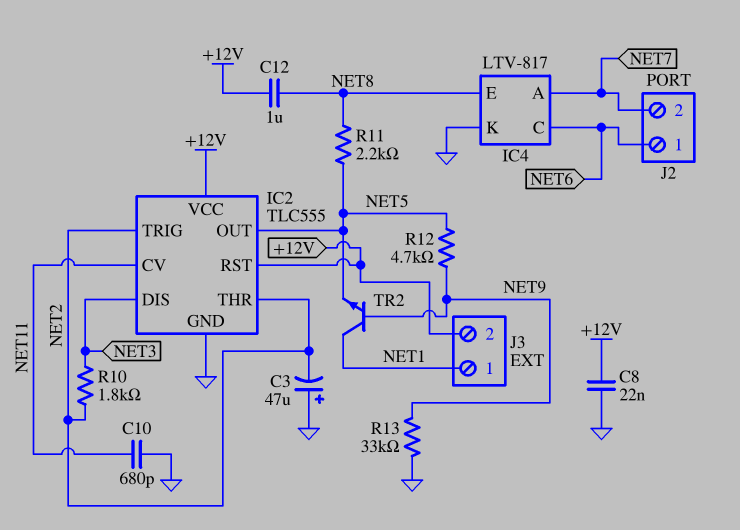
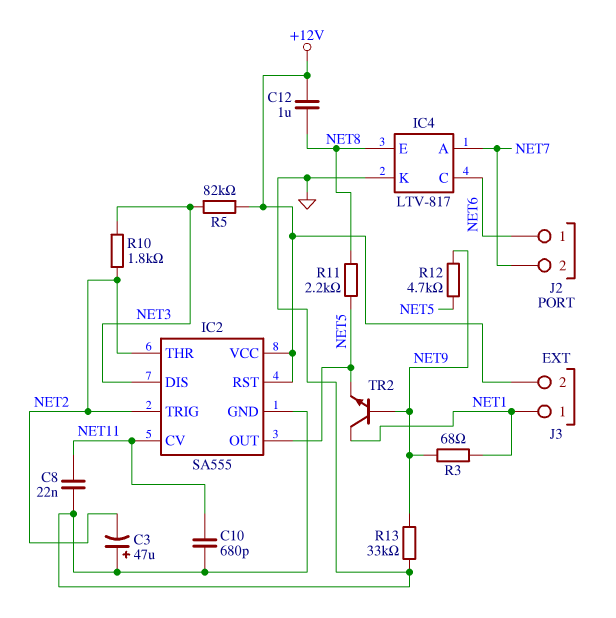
C8: 22nF (+12V, GND) -> 22nF (GND, NET11)
IC2: TLC555 -> SA555
R3: none -> 68 (NET1, NET9)
R5: none -> 82k (+12V, NET3)

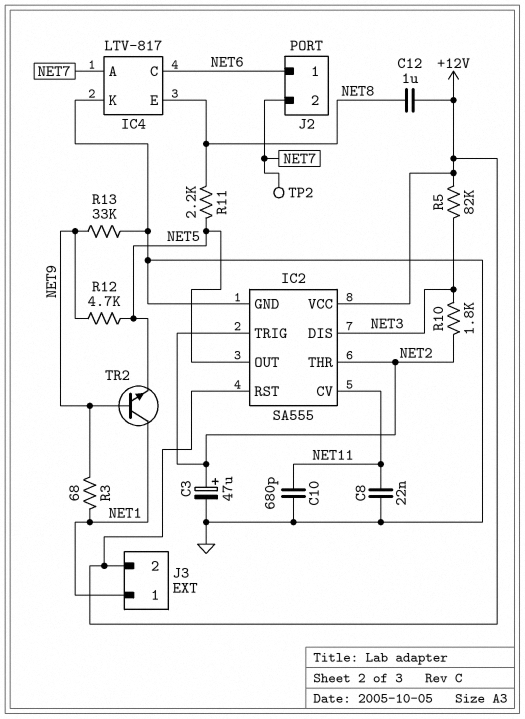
C3: 47uF (plus GND, minus NET2) -> 47uF (plus NET2, minus GND)
TP2: none -> test point (NET7)

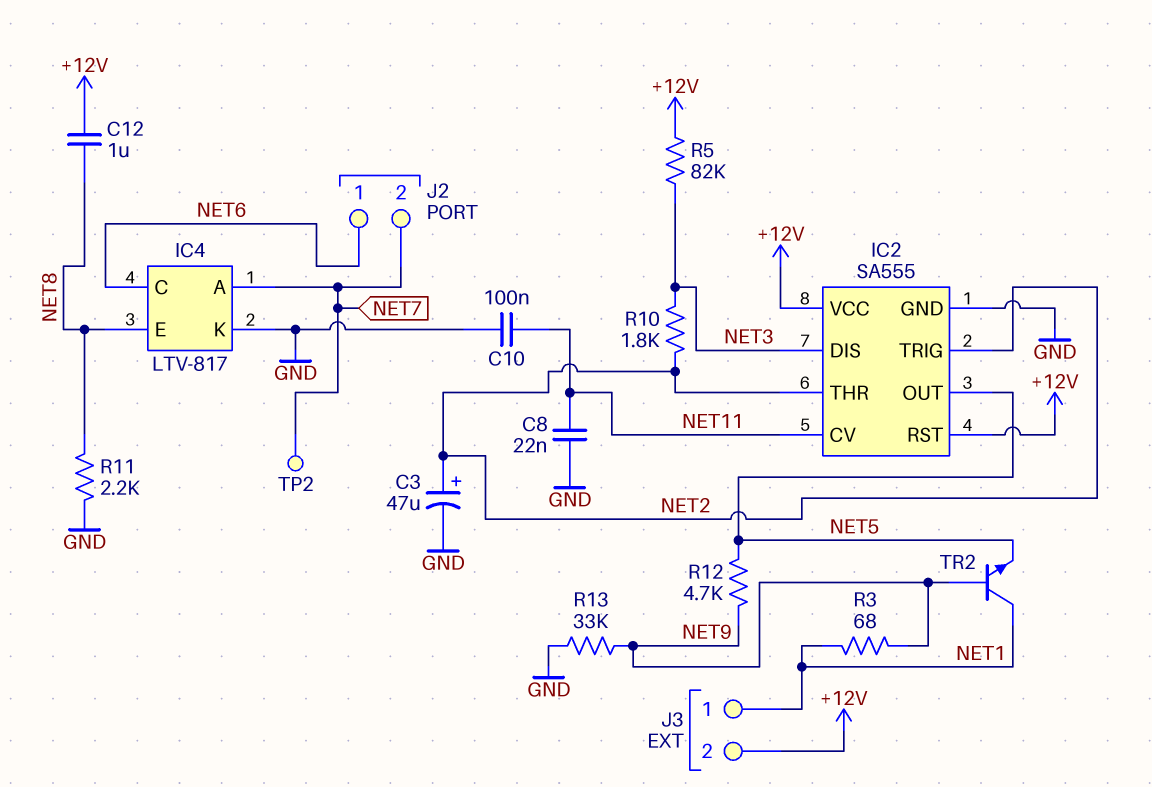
C10: 680pF (GND, NET11) -> 100nF (GND, NET11)
R11: 2.2k (NET5, NET8) -> 2.2k (GND, NET8)

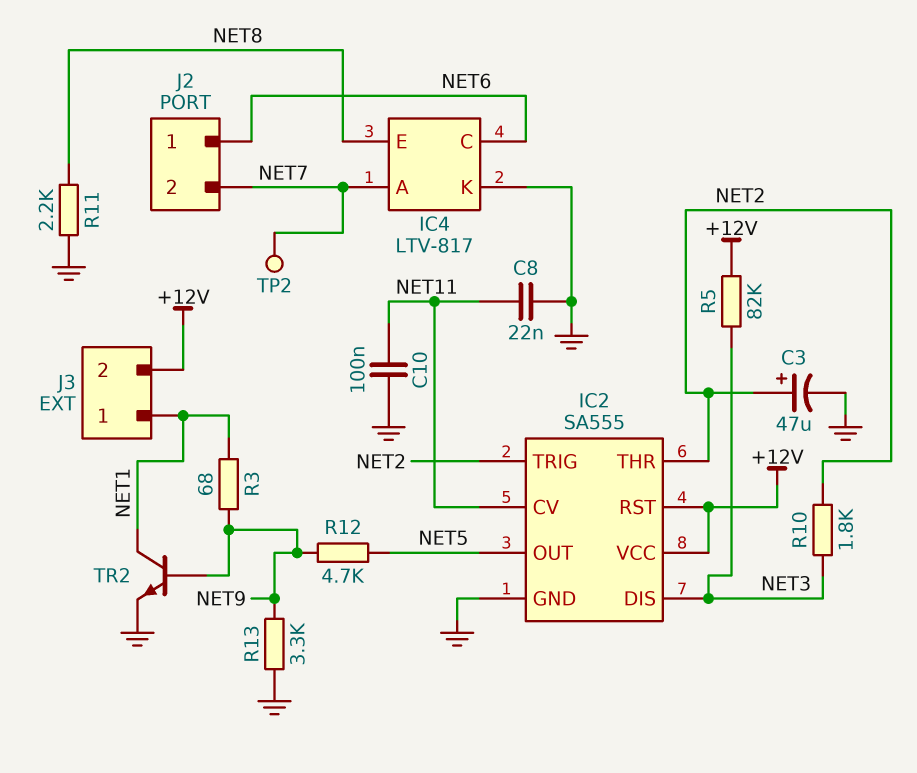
C12: 1uF (+12V, NET8) -> none
R13: 33k (GND, NET9) -> 3.3k (GND, NET9)
TR2: NPN (B NET9, C NET1, E NET5) -> NPN (B NET9, C NET1, E GND)

